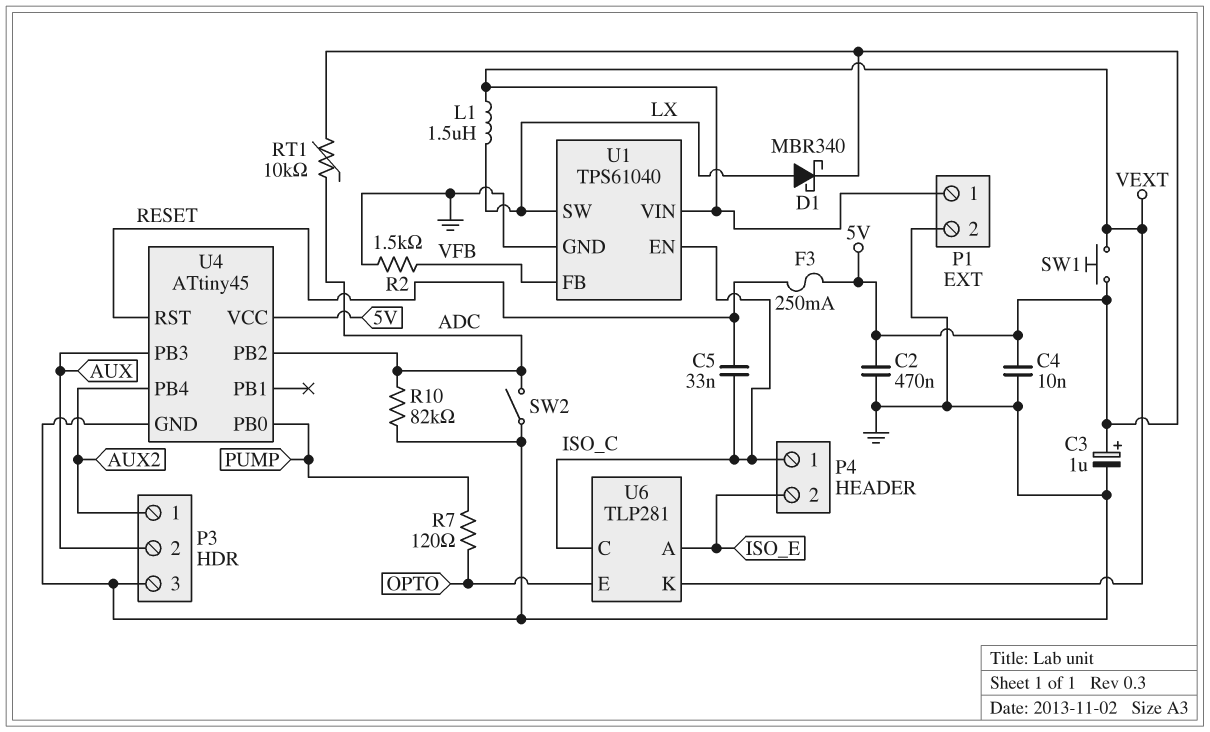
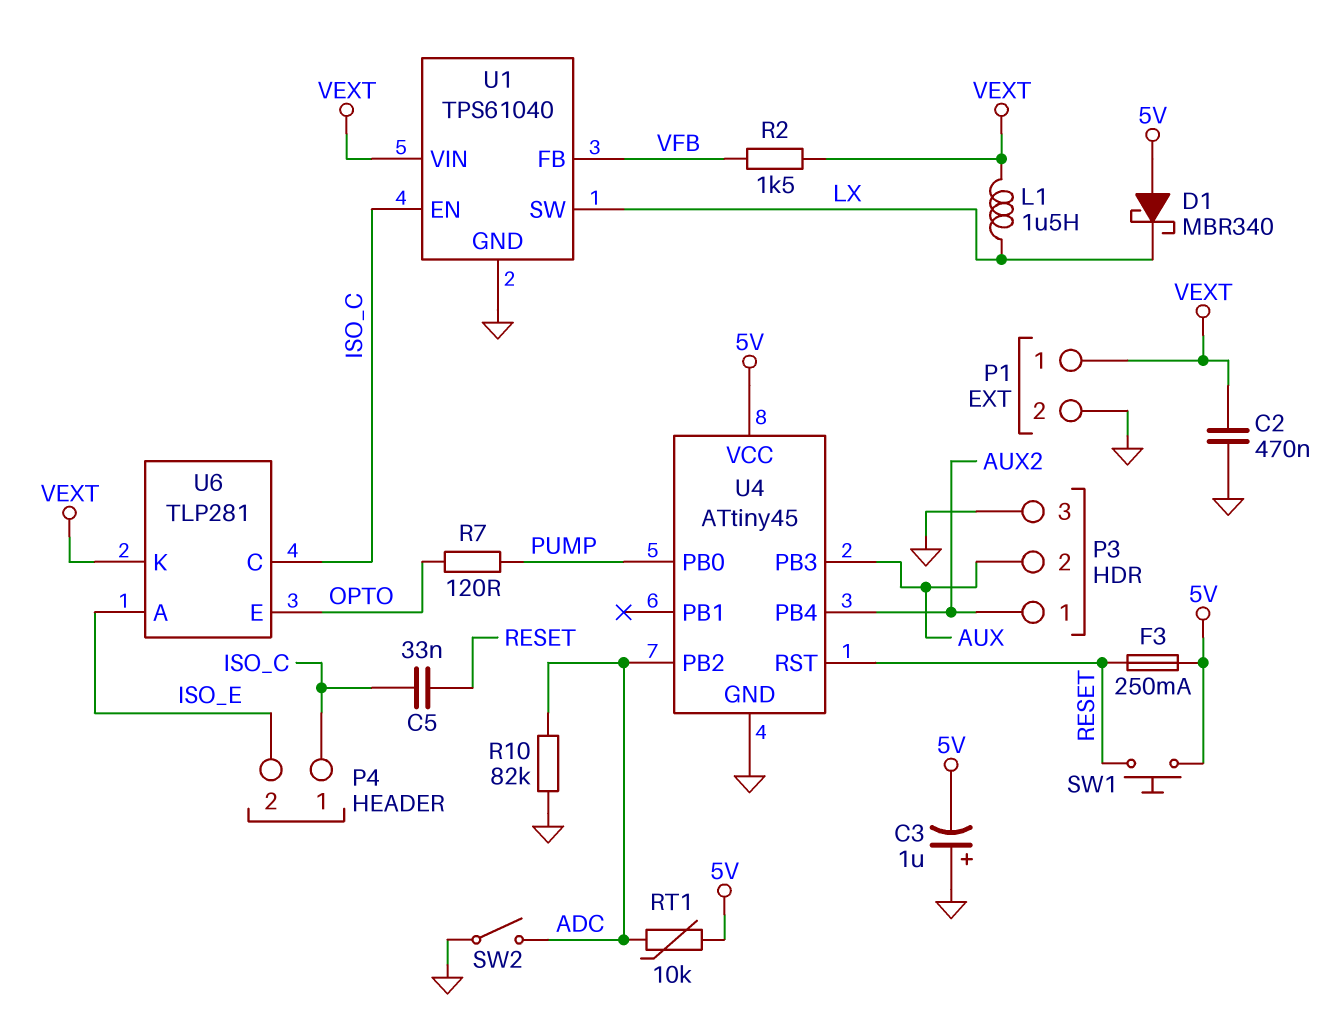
C2: 470nF (5V, GND) -> 470nF (GND, VEXT)
C3: 1uF (plus 5V, minus GND) -> 1uF (plus GND, minus 5V)
C4: 10nF (5V, GND) -> none
D1: schottky MBR340 (A LX, K 5V) -> schottky MBR340 (A 5V, K LX)
R2: 1.5k (GND, VFB) -> 1.5k (VEXT, VFB)
SW1: button (5V, VEXT) -> button (5V, RESET)

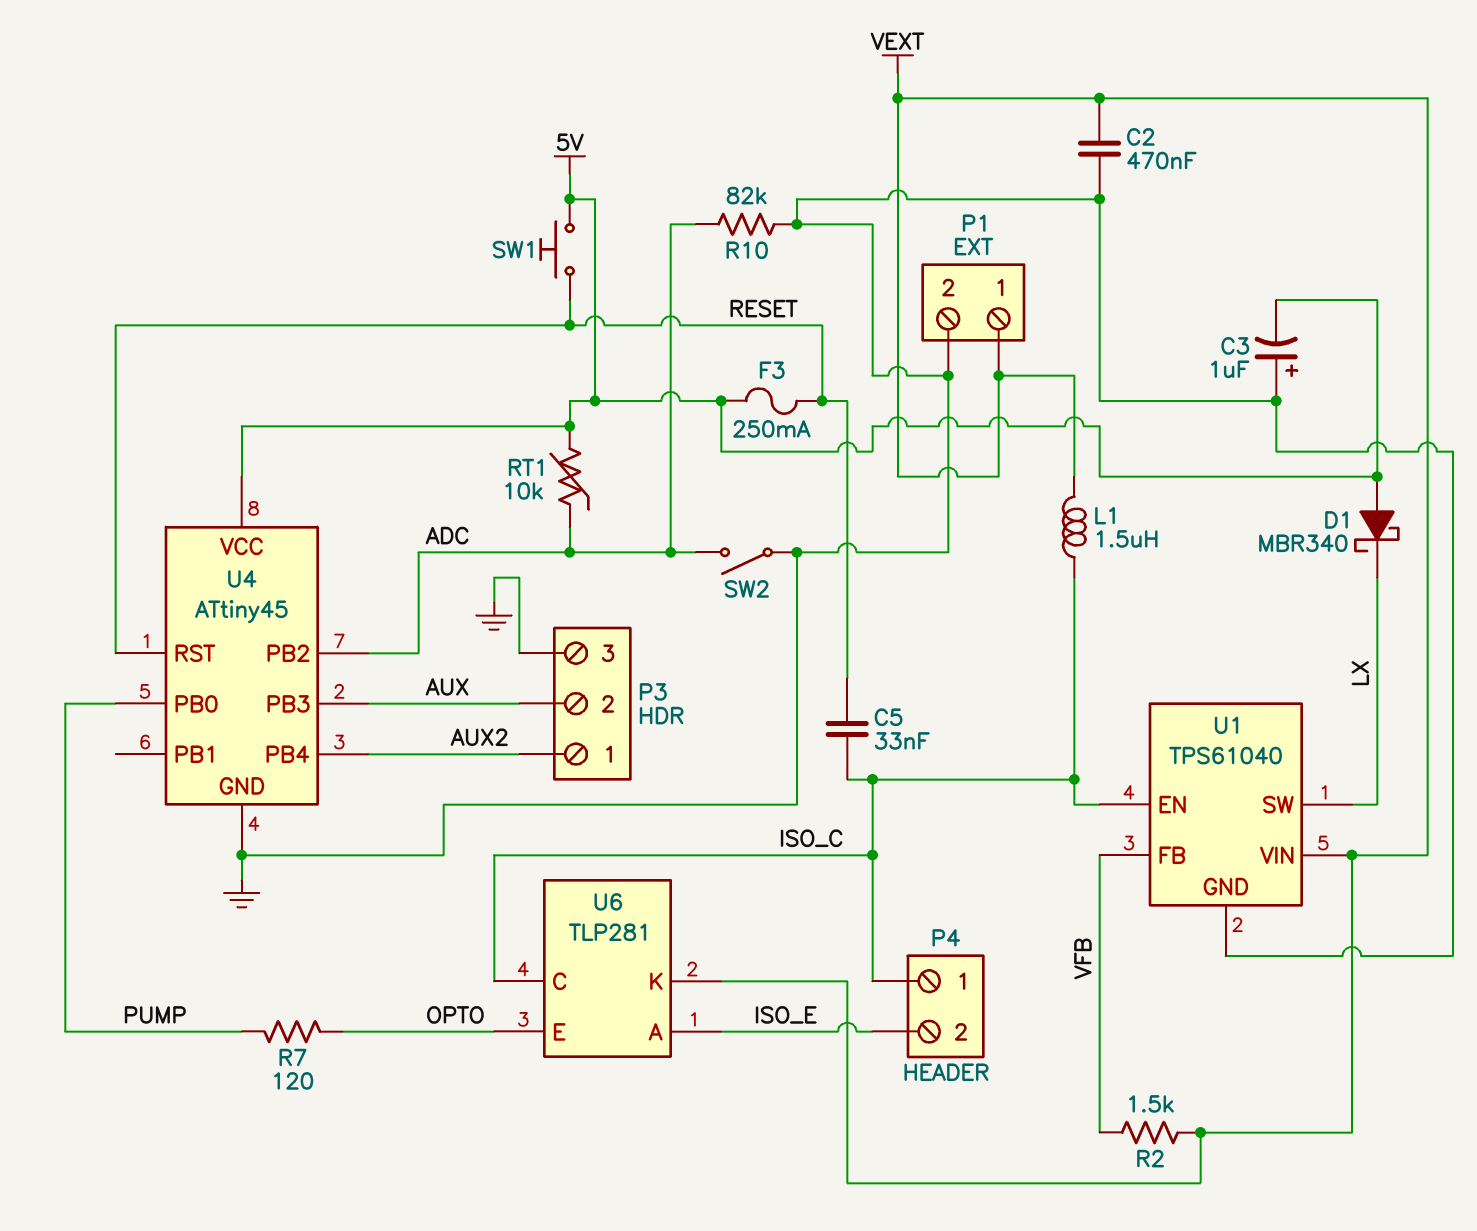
L1: 1.5uH (LX, VEXT) -> 1.5uH (ISO_C, VEXT)

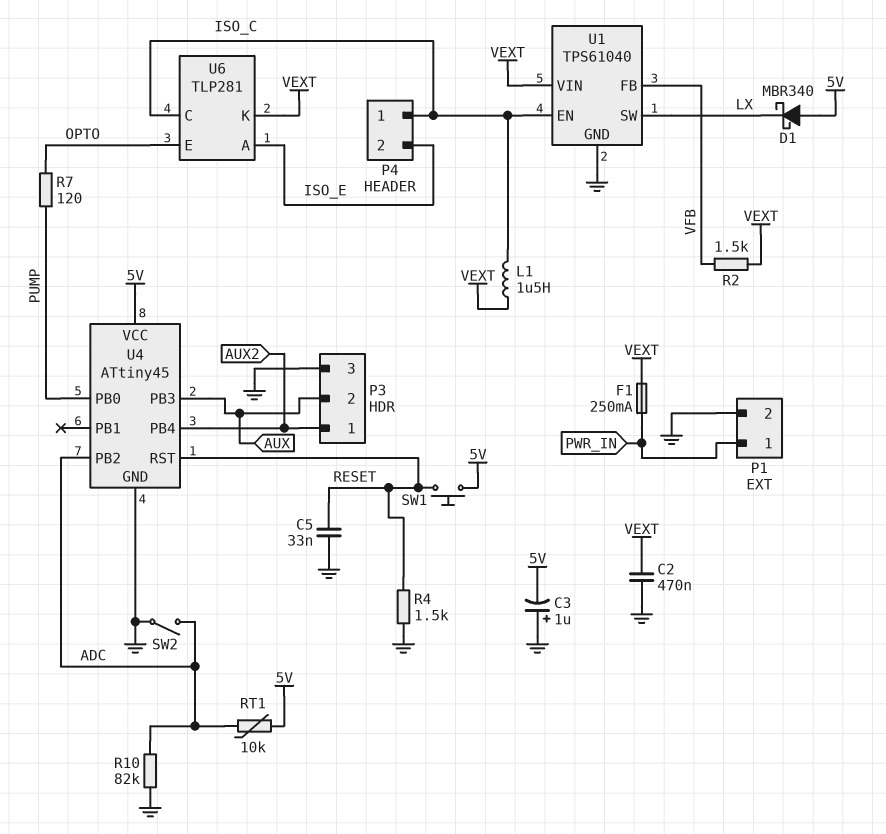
C5: 33nF (ISO_C, RESET) -> 33nF (GND, RESET)
F1: none -> 250mA (PWR_IN, VEXT)
F3: 250mA (5V, RESET) -> none
P1 pin 1: VEXT -> PWR_IN
R4: none -> 1.5k (GND, RESET)

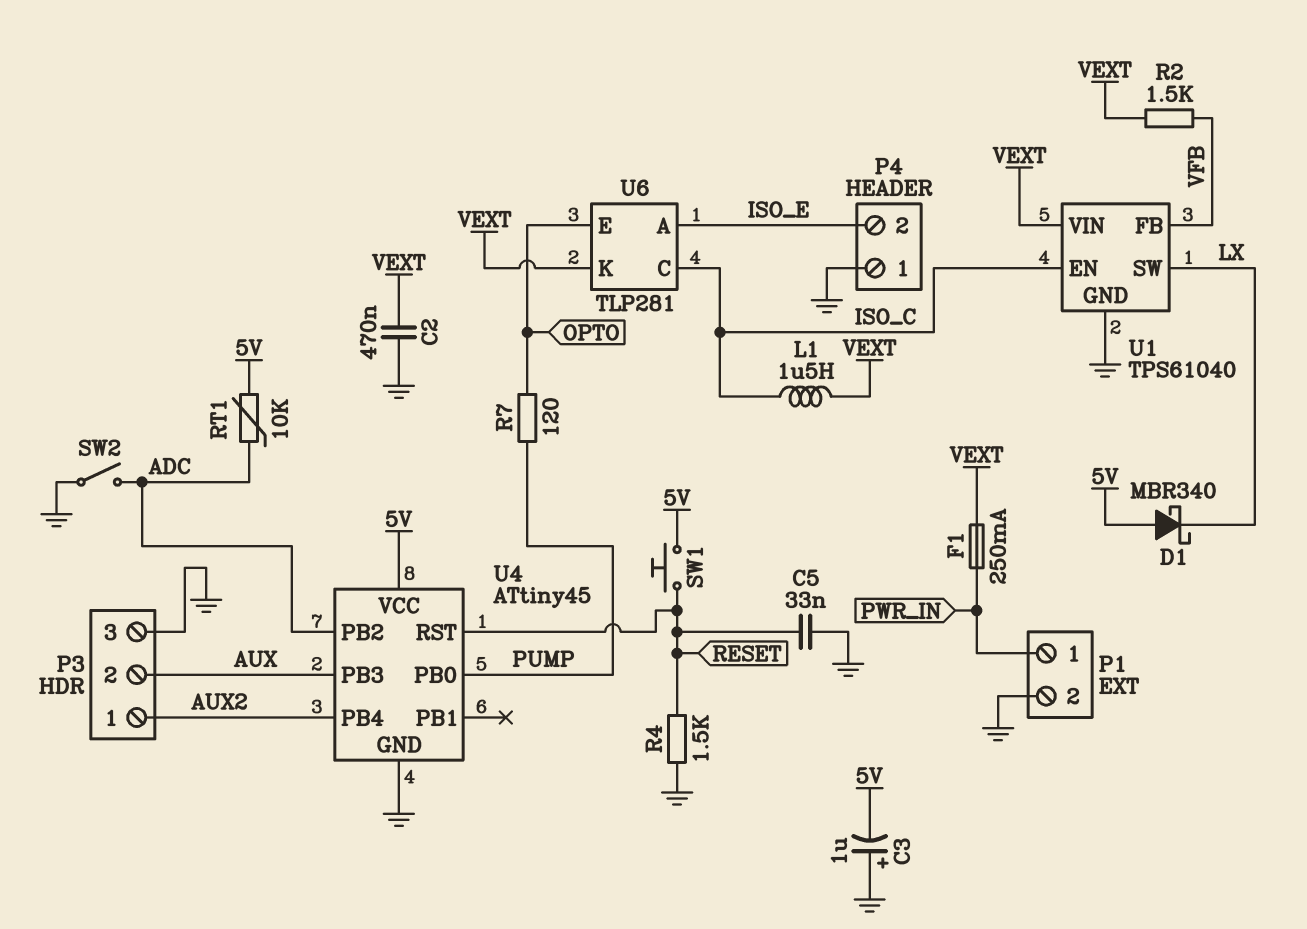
P4 pin 1: ISO_C -> GND
R10: 82k (ADC, GND) -> none

